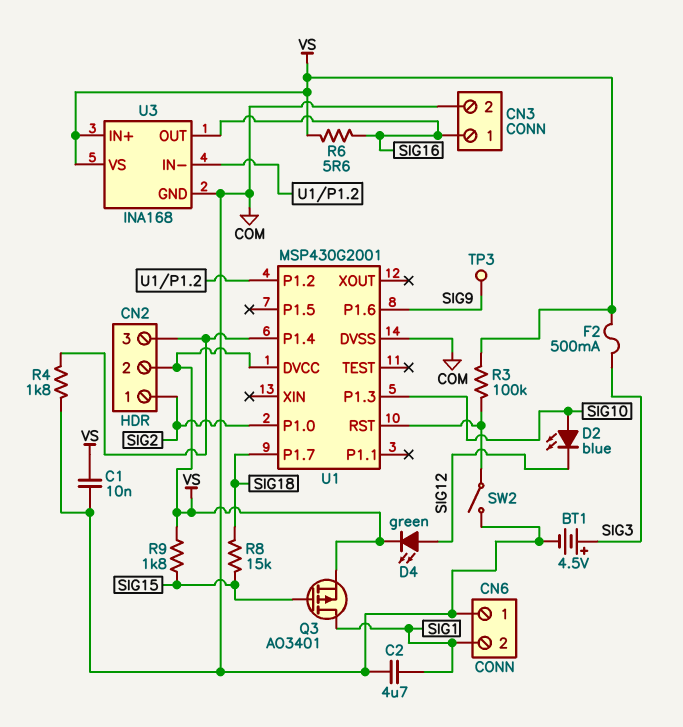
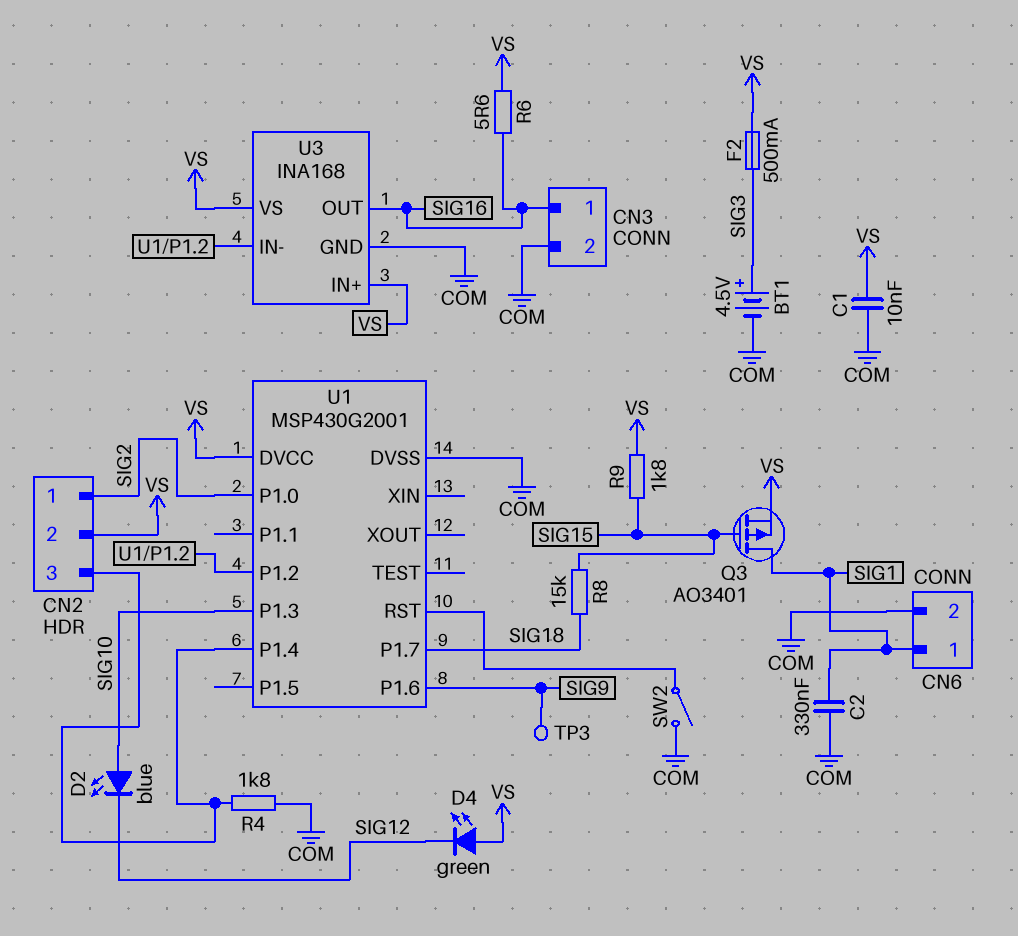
C2: 4.7uF (COM, SIG1) -> 330nF (COM, SIG1)
CN6 pin 1: COM -> SIG1
CN6 pin 2: SIG1 -> COM
D4: LED green (A SIG12, K VS) -> LED green (A VS, K SIG12)
R3: 100k (U1/RST, VS) -> none

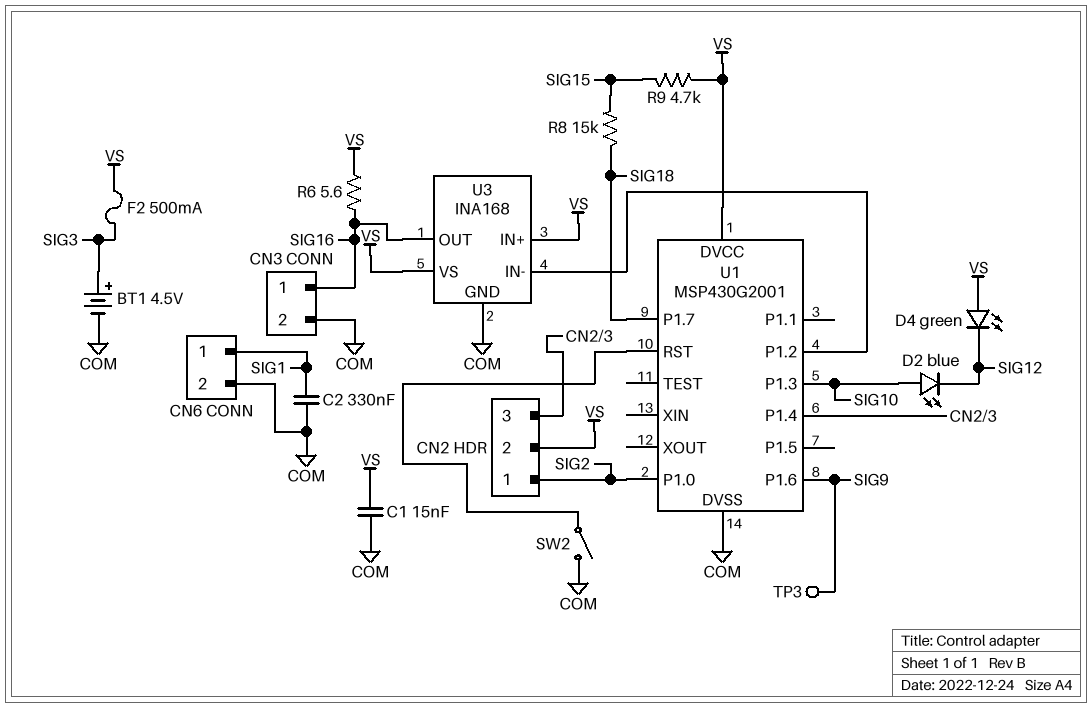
C1: 10nF (COM, VS) -> 15nF (COM, VS)
Q3: PMOS AO3401 (G SIG15, D SIG1, S VS) -> none
R4: 1.8k (CN2/3, COM) -> none
R9: 1.8k (SIG15, VS) -> 4.7k (SIG15, VS)

